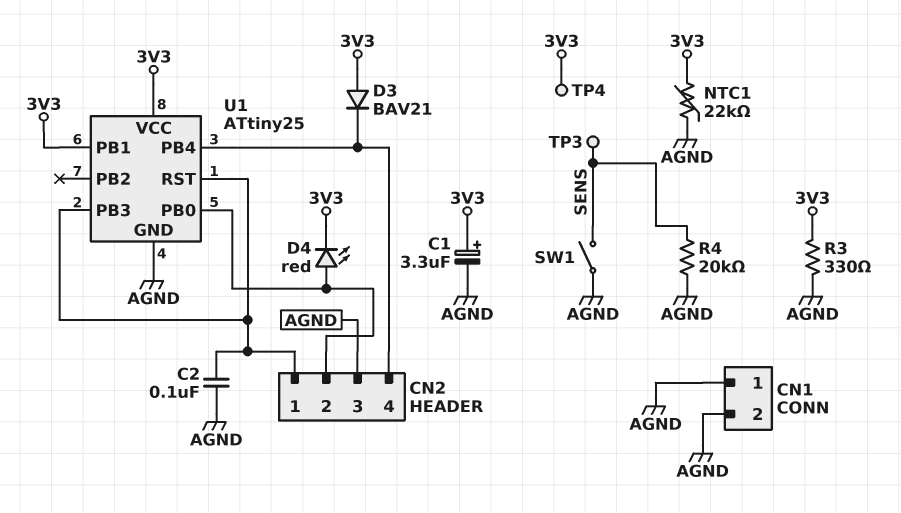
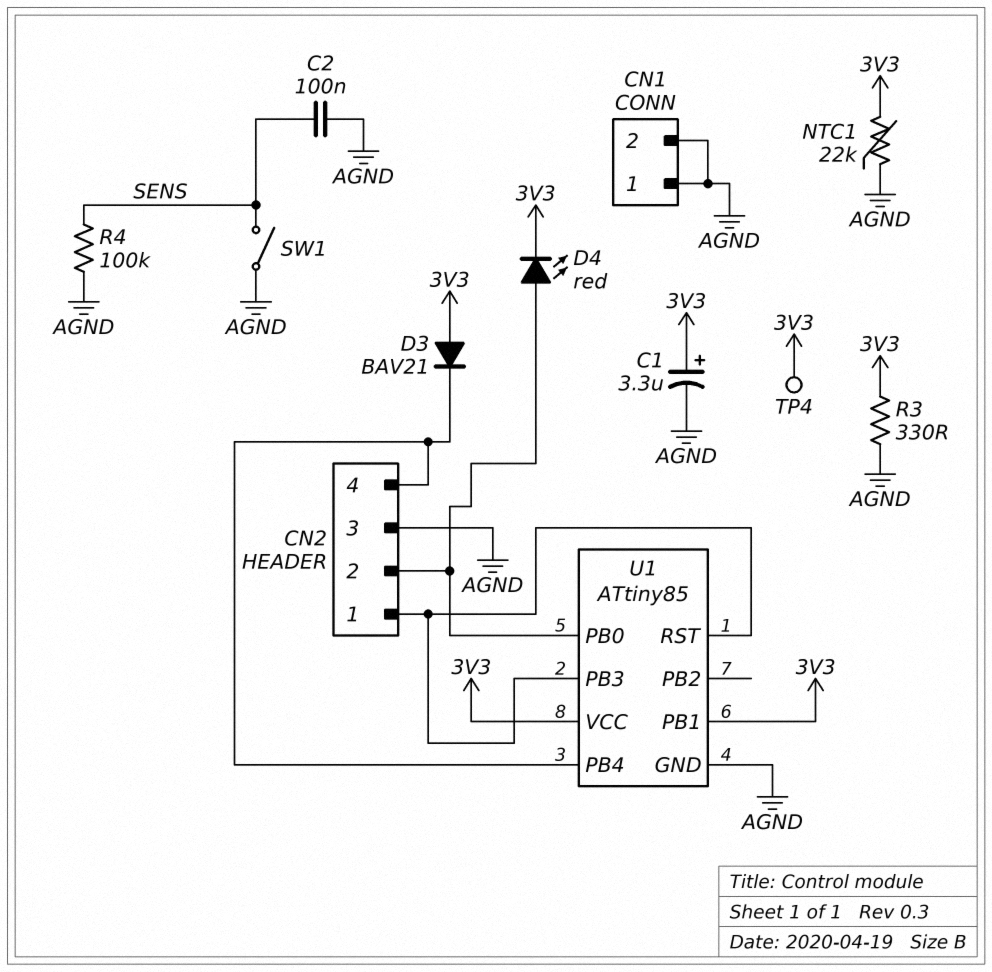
C2: 100nF (AGND, CN2/1) -> 100nF (AGND, SENS)
R4: 20k (AGND, SENS) -> 100k (AGND, SENS)
TP3: test point (SENS) -> none
U1: ATtiny25 -> ATtiny85

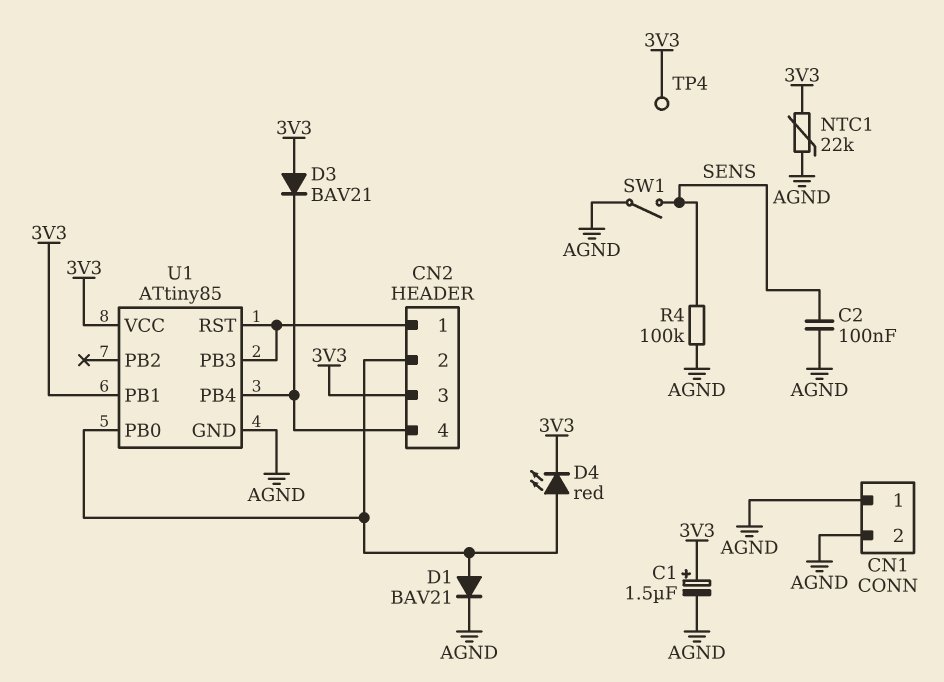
C1: 3.3uF (plus 3V3, minus AGND) -> 1.5uF (plus 3V3, minus AGND)
CN2 pin 3: AGND -> 3V3
D1: none -> diode BAV21 (A CN2/2, K AGND)
R3: 330 (3V3, AGND) -> none

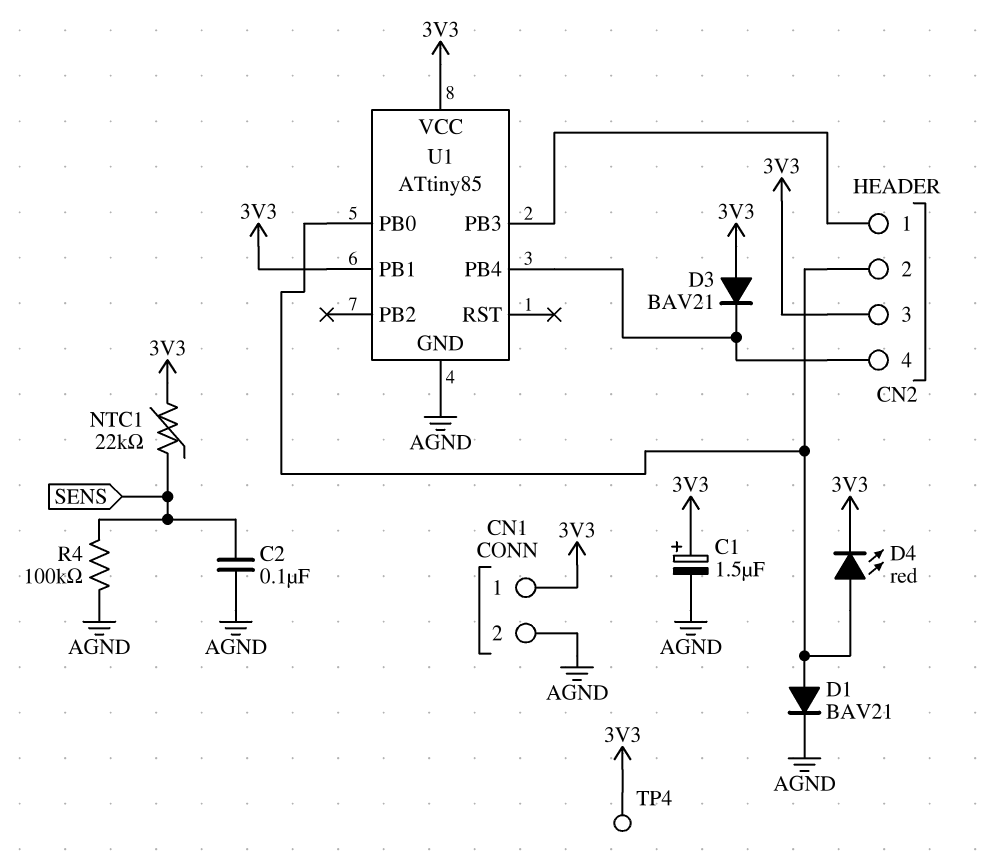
CN1 pin 1: AGND -> 3V3
NTC1: 22k (3V3, AGND) -> 22k (3V3, SENS)
SW1: switch (AGND, SENS) -> none
U1 pin RST: CN2/1 -> none

